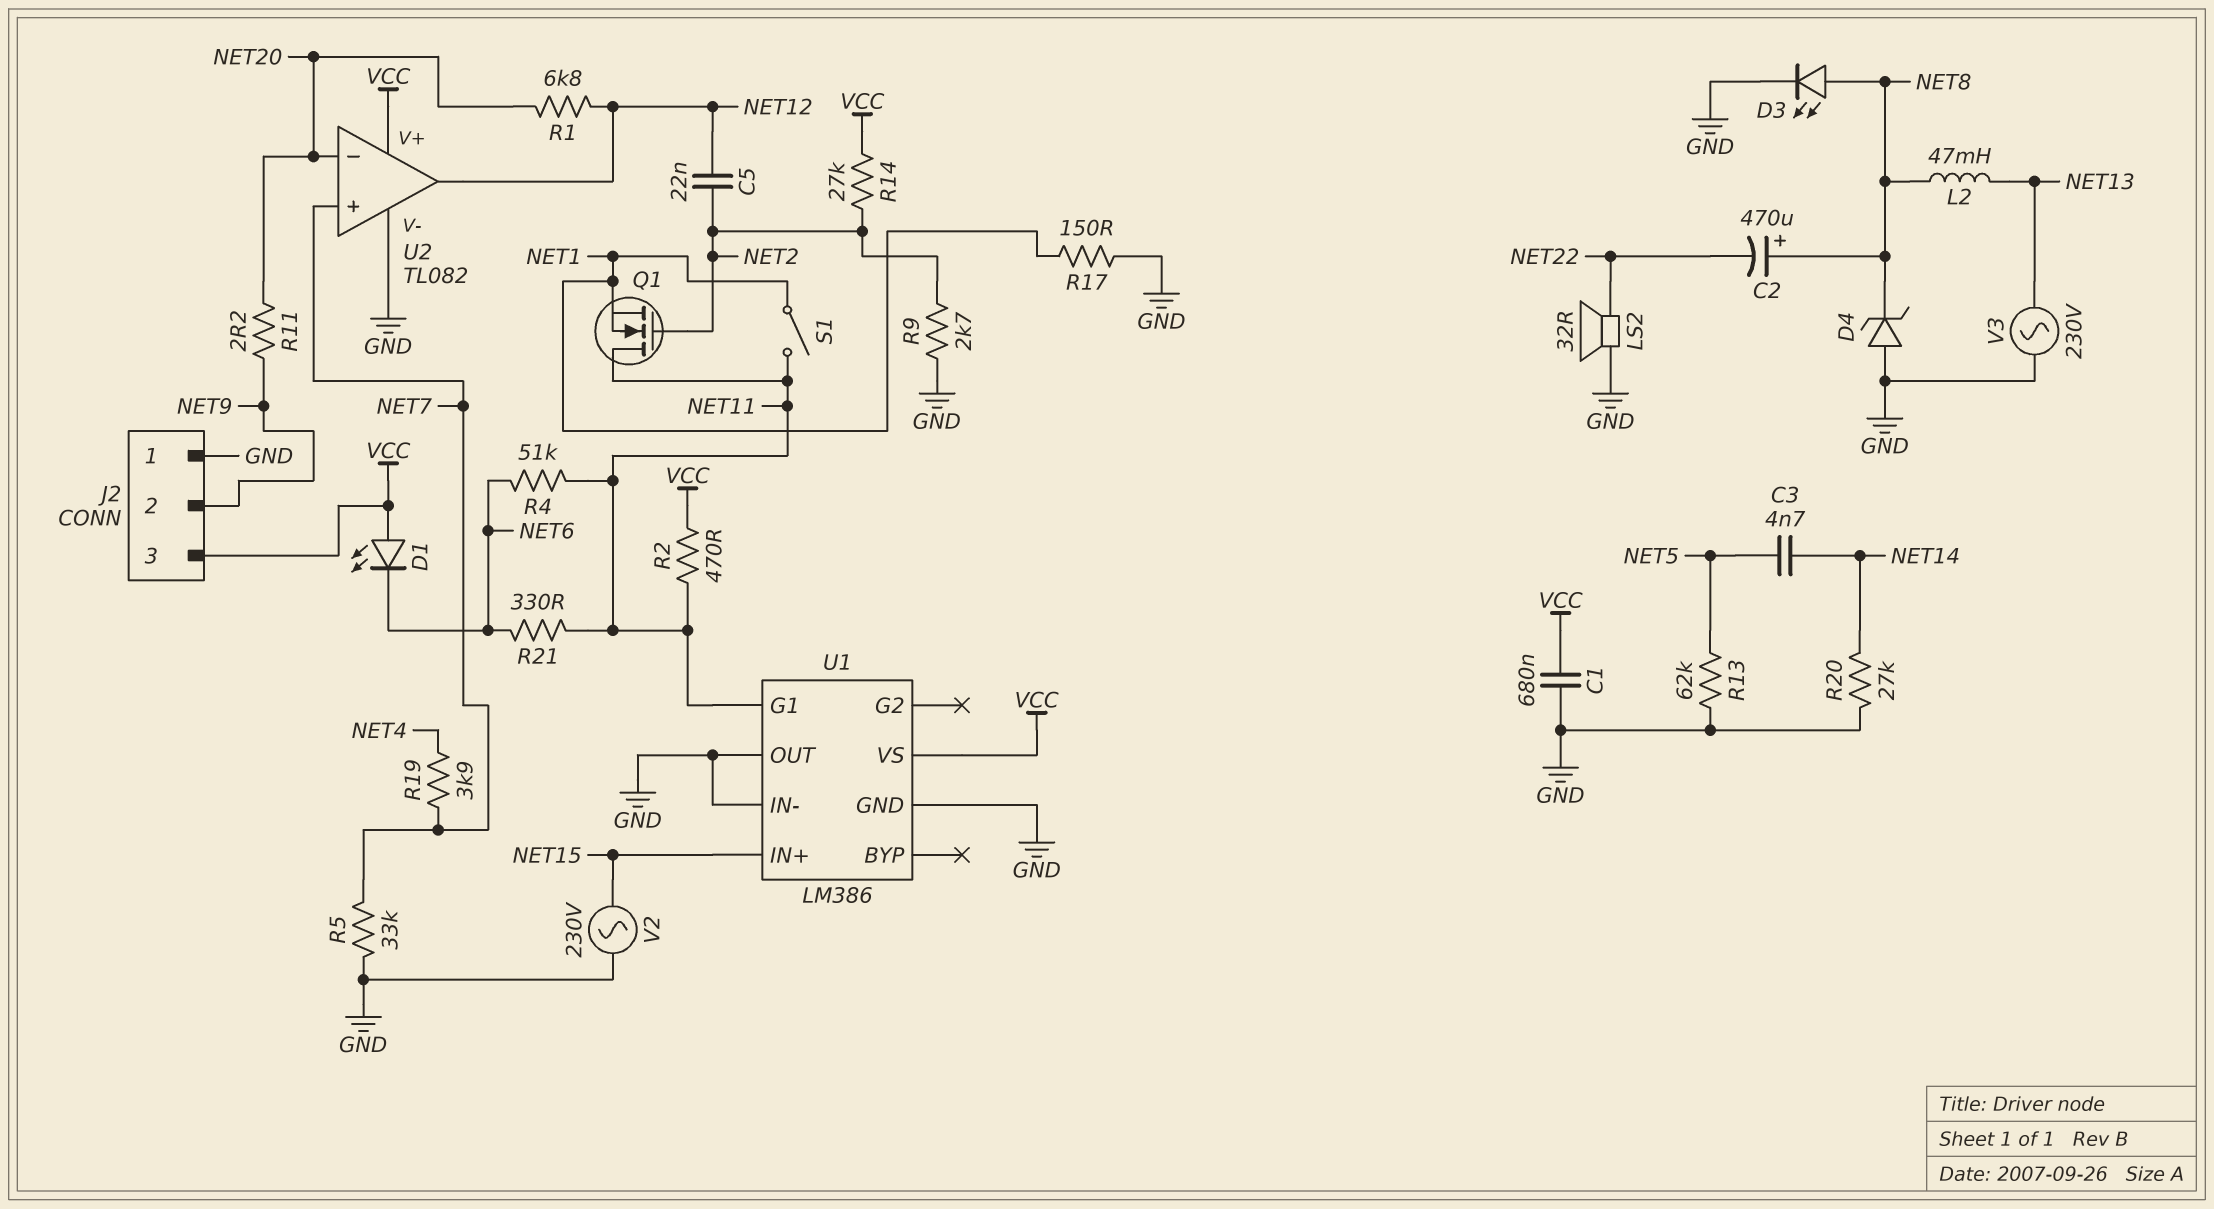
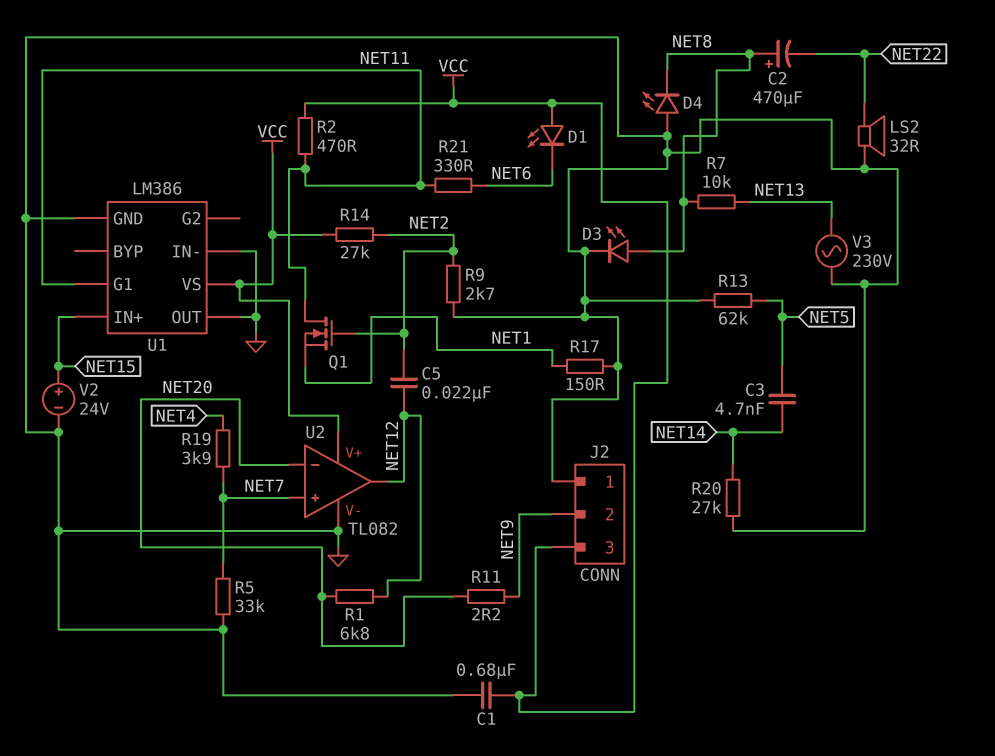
D4: zener (A GND, K NET8) -> LED (A GND, K NET8)
L2: 47mH (NET8, NET13) -> none
R4: 51k (NET6, NET11) -> none
R7: none -> 10k (NET8, NET13)
S1: switch (NET1, NET11) -> none
V2: AC 230V (GND, NET15) -> 24V (plus NET15, minus GND)

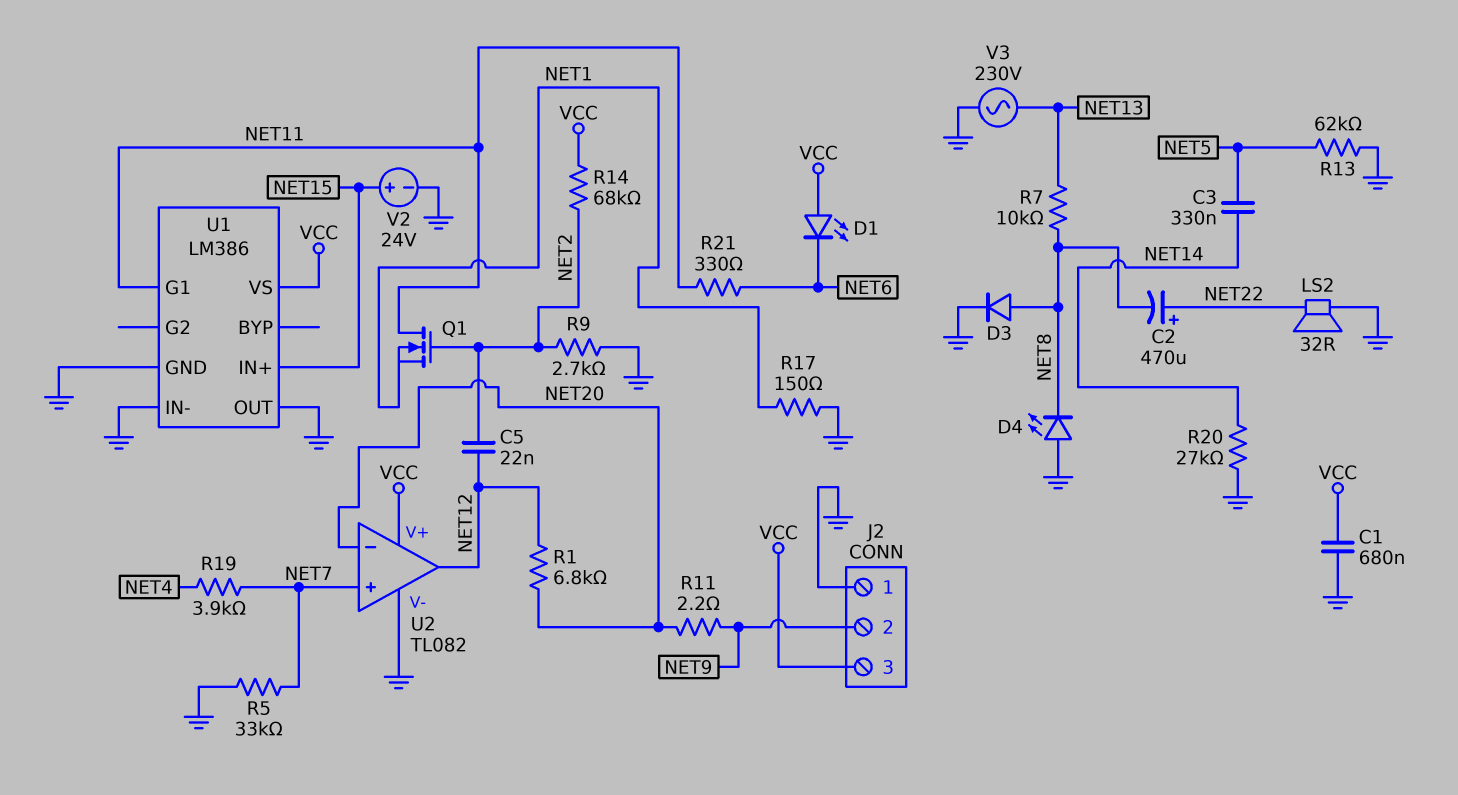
C2: 470uF (plus NET8, minus NET22) -> 470uF (plus NET22, minus NET8)
C3: 4.7nF (NET5, NET14) -> 330nF (NET5, NET14)
D3: LED (A NET8, K GND) -> diode (A NET8, K GND)
R2: 470 (NET11, VCC) -> none
R14: 27k (NET2, VCC) -> 68k (NET2, VCC)

